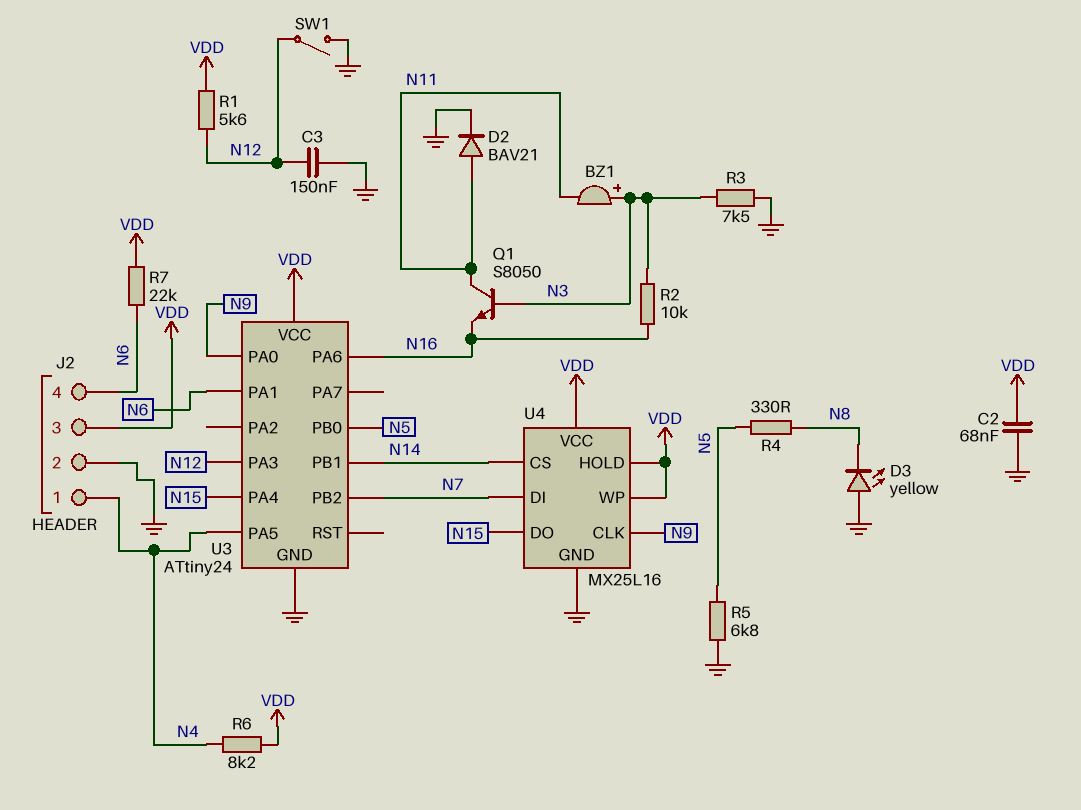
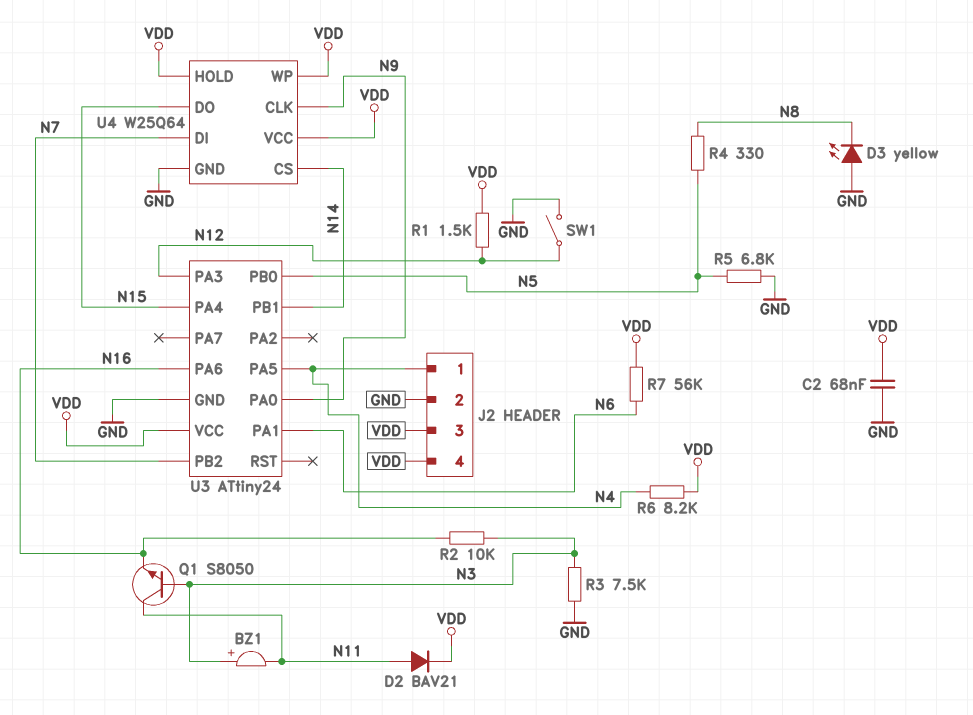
C3: 150nF (GND, N12) -> none
D2: diode BAV21 (A N11, K GND) -> diode BAV21 (A N11, K VDD)
J2 pin 4: N6 -> VDD
R1: 5.6k (N12, VDD) -> 1.5k (N12, VDD)
R7: 22k (N6, VDD) -> 56k (N6, VDD)
U4: MX25L16 -> W25Q64

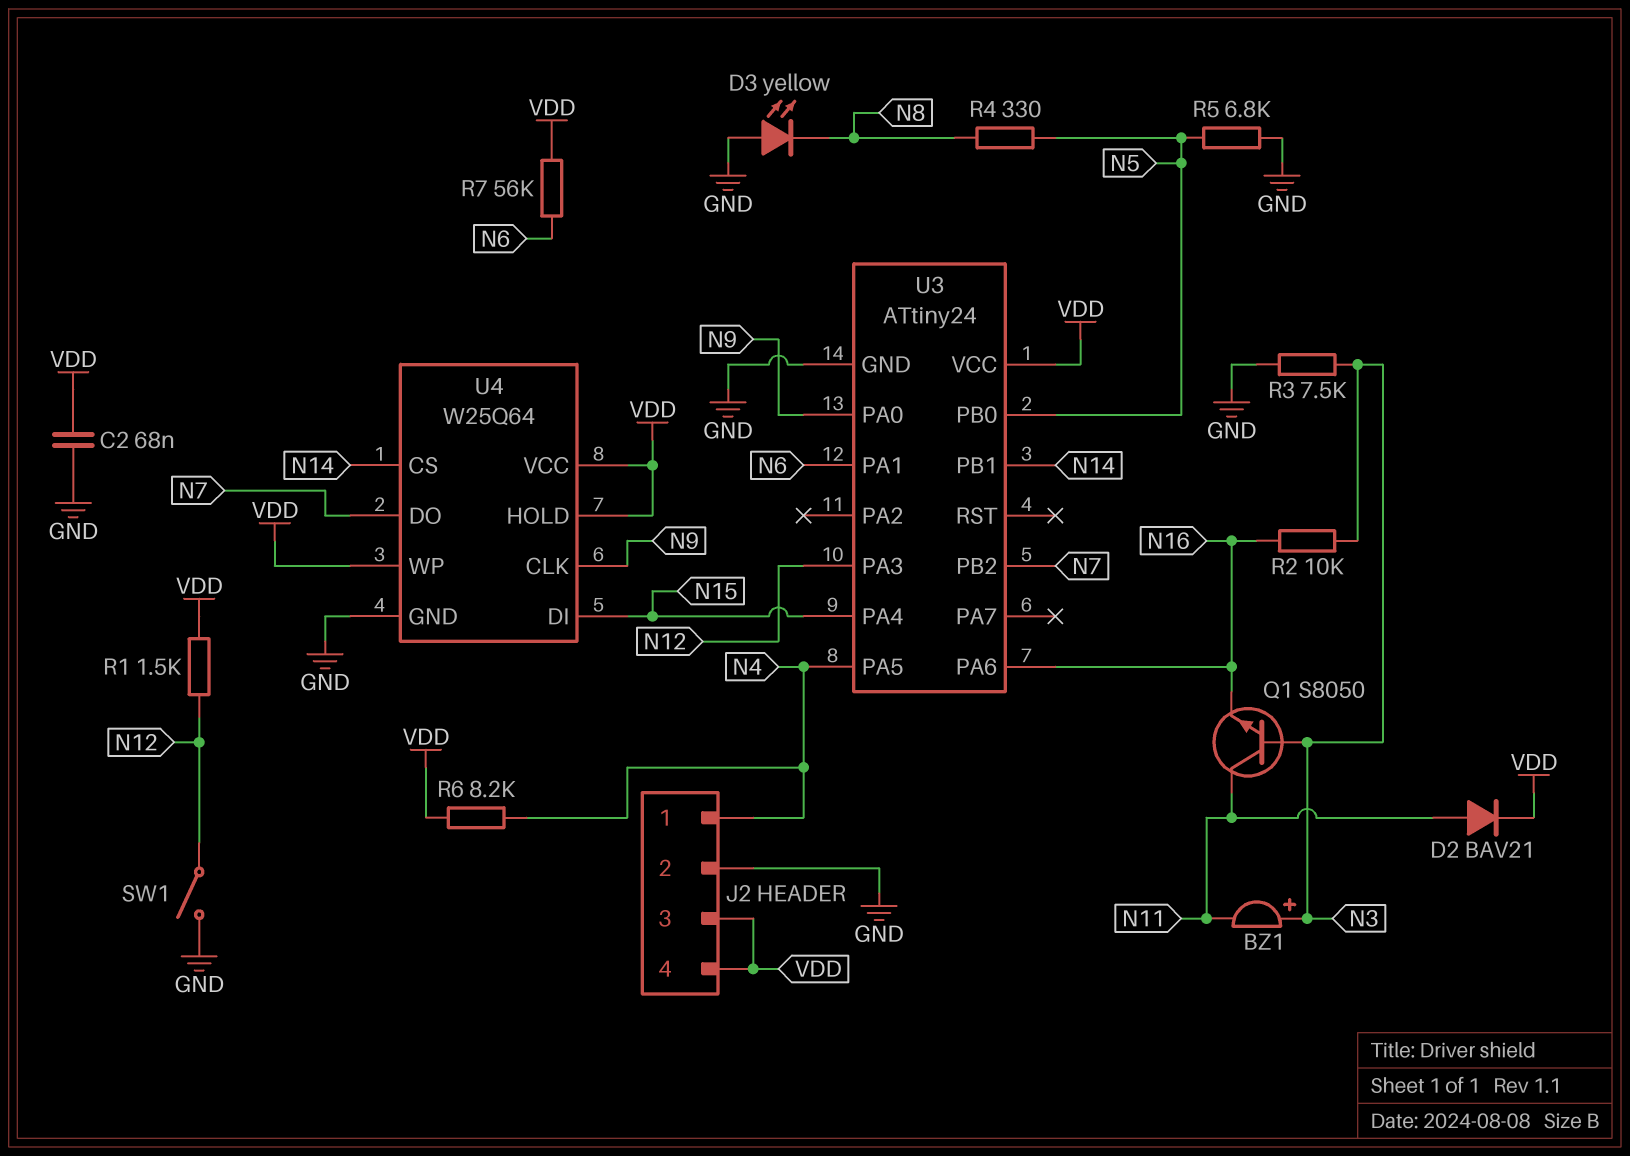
U4 pin DI: N7 -> N15
U4 pin DO: N15 -> N7

